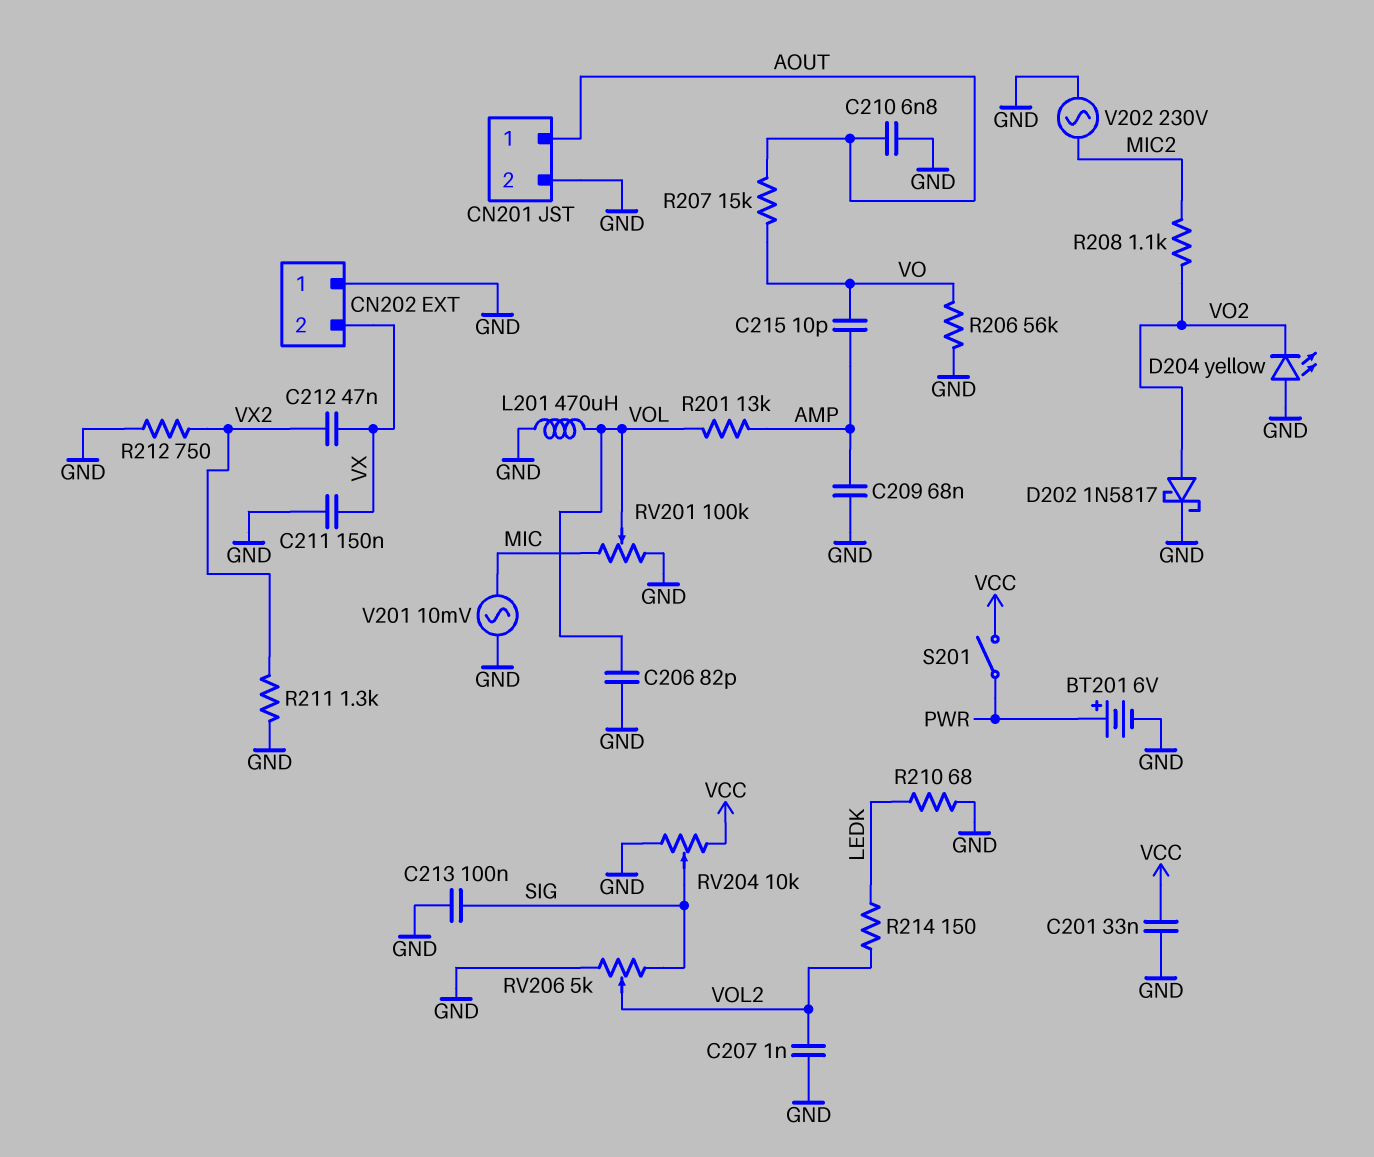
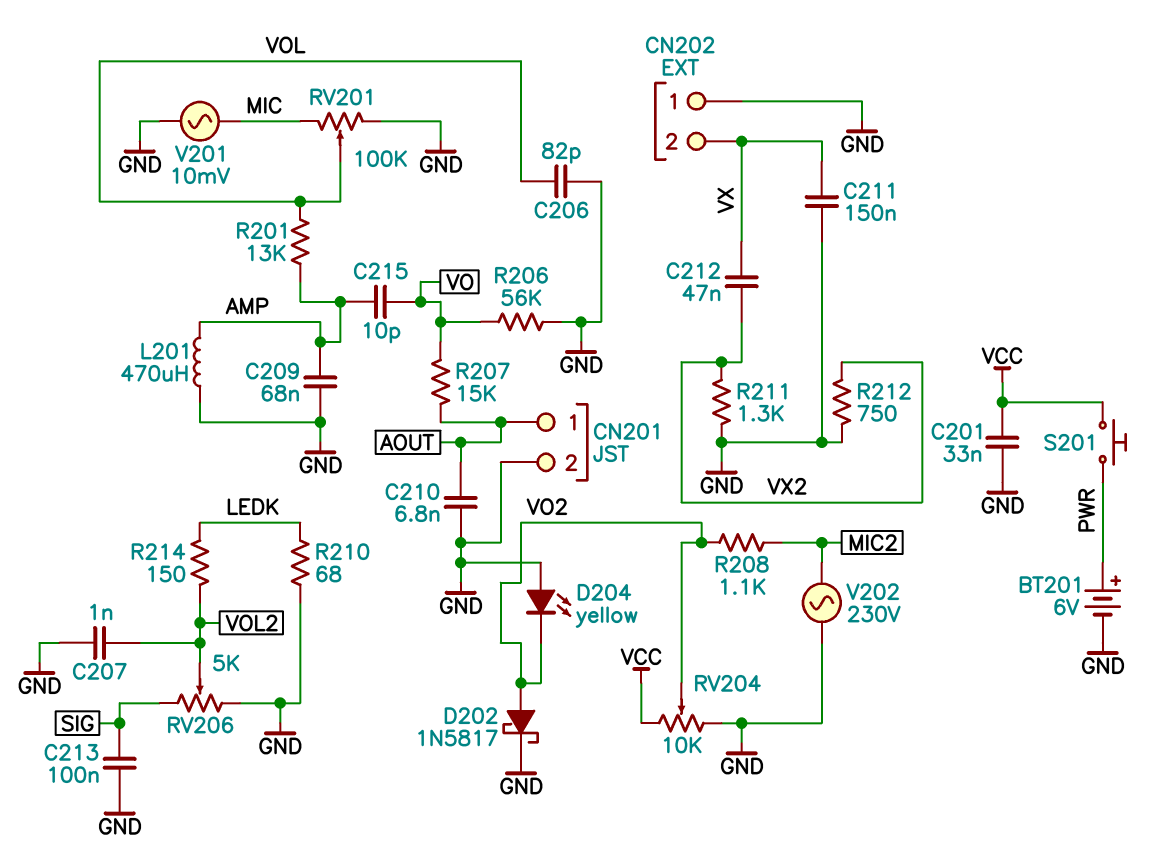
L201: 470uH (GND, VOL) -> 470uH (AMP, GND)
RV204: 10k (GND, VCC, wiper SIG) -> 10k (GND, VCC, wiper VO2)
S201: switch (PWR, VCC) -> button (PWR, VCC)

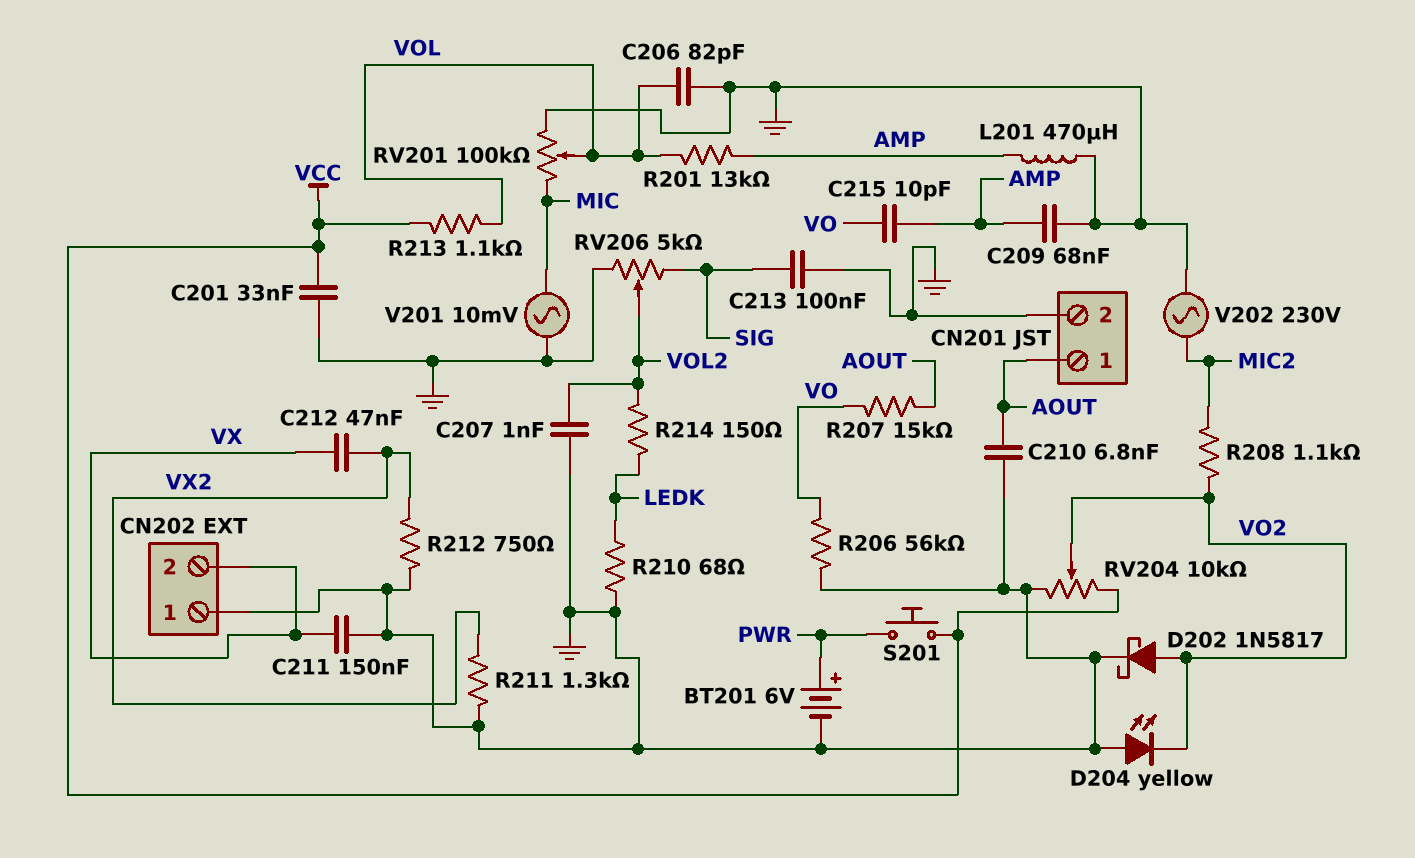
R213: none -> 1.1k (VCC, VOL)

